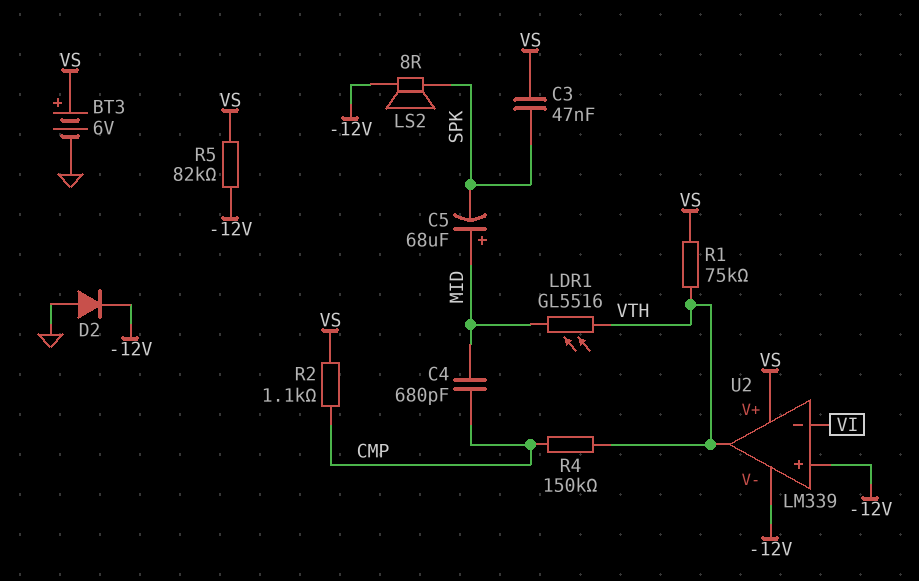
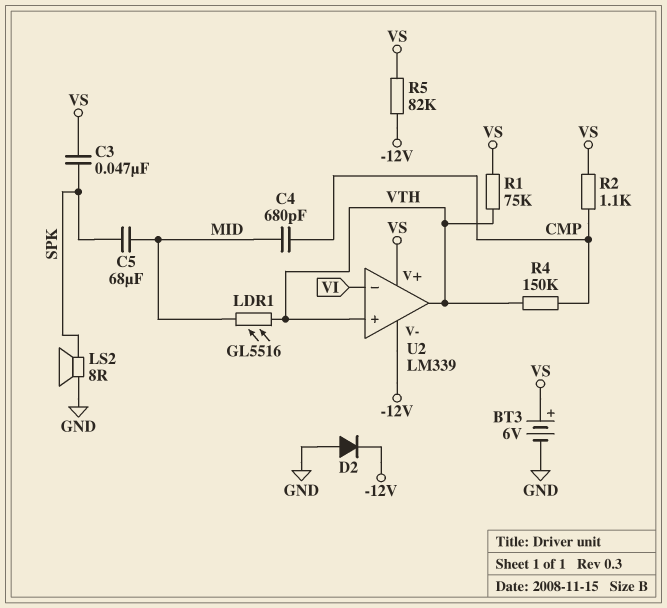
C5: 68uF (plus MID, minus SPK) -> 68uF (MID, SPK)
LS2: speaker 8R (-12V, SPK) -> speaker 8R (GND, SPK)
U2 pin in+: -12V -> VTH

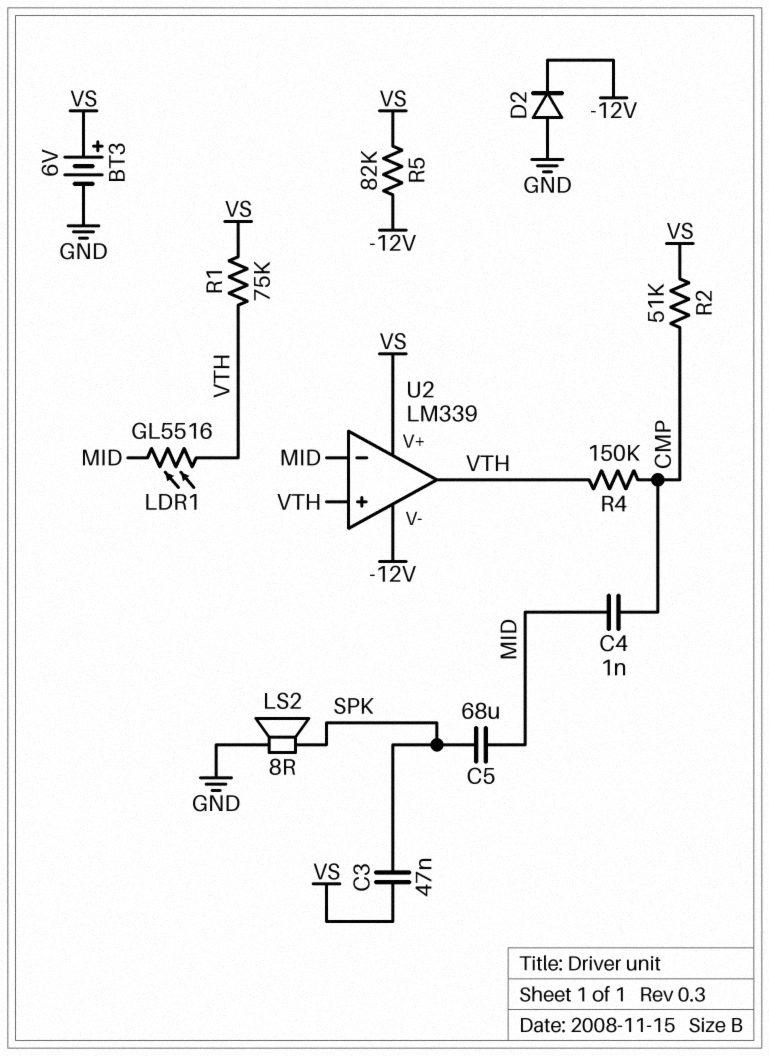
C4: 680pF (CMP, MID) -> 1nF (CMP, MID)
R2: 1.1k (CMP, VS) -> 51k (CMP, VS)
U2 pin in-: VI -> MID

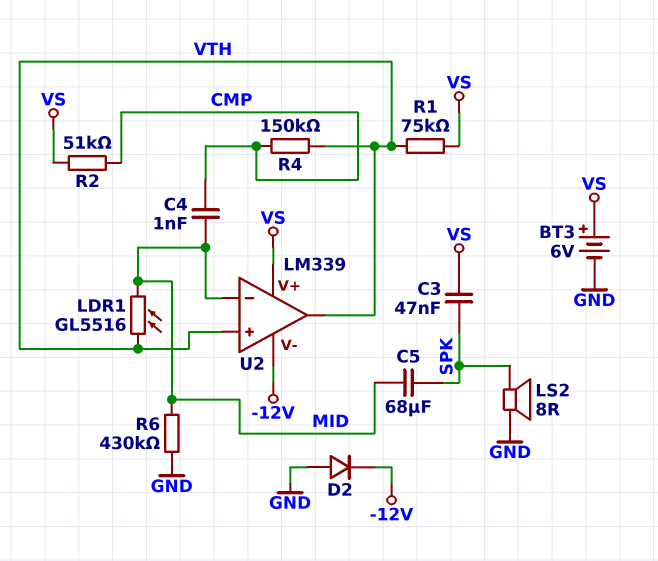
R5: 82k (-12V, VS) -> none
R6: none -> 430k (GND, MID)

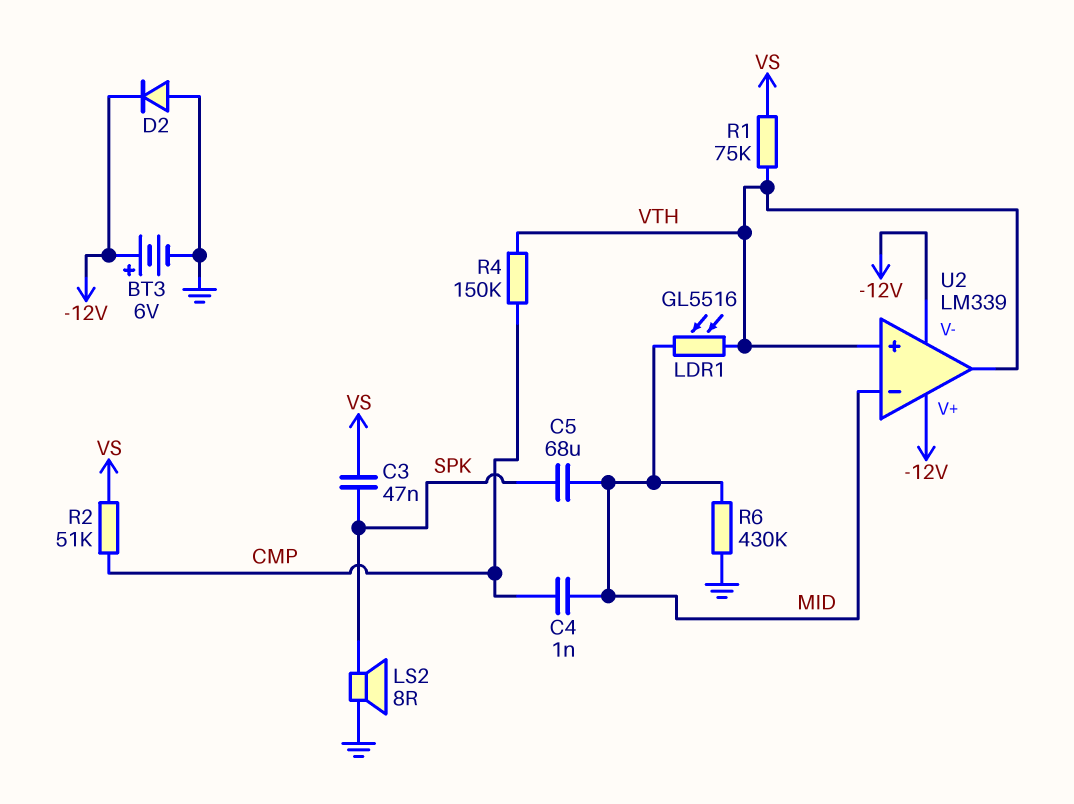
BT3: 6V (plus VS, minus GND) -> 6V (plus -12V, minus GND)
U2 pin V+: VS -> -12V

